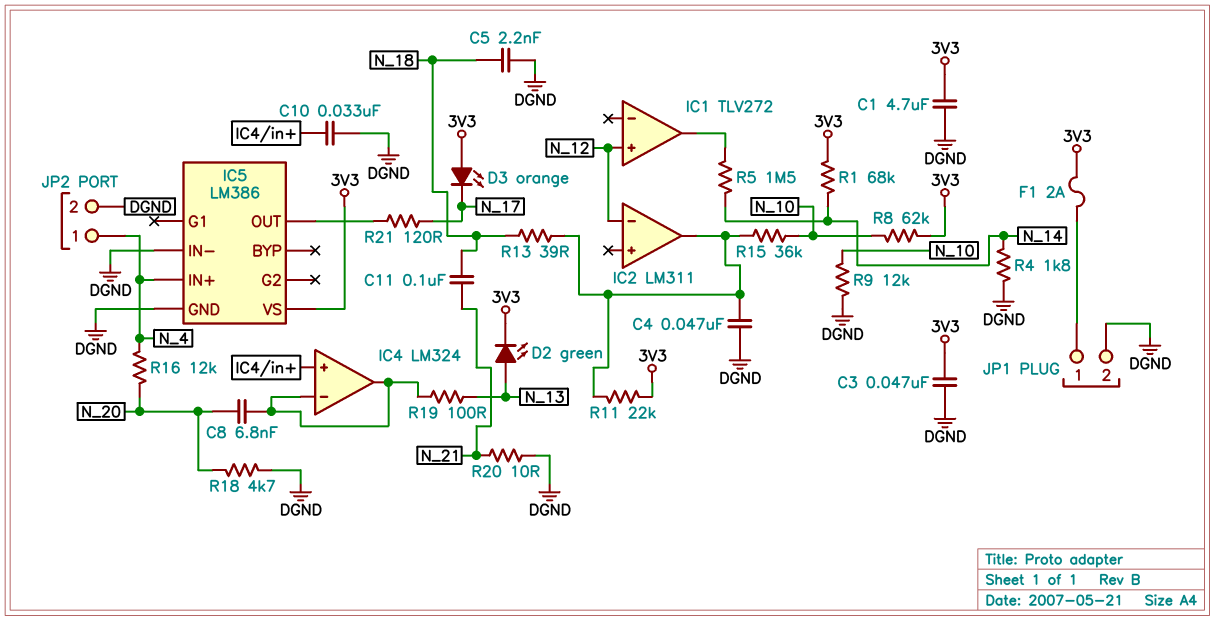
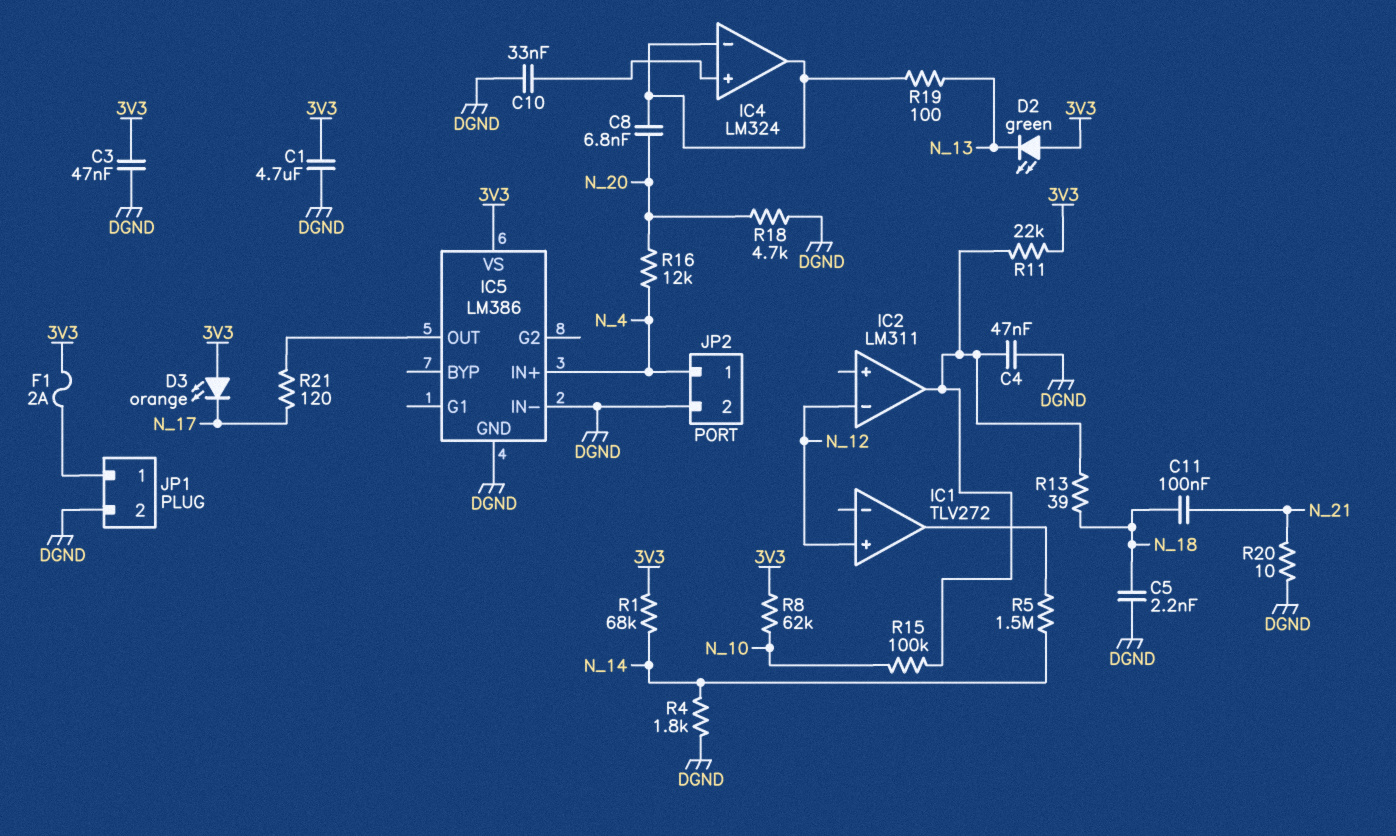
D2: LED green (A N_13, K 3V3) -> LED green (A 3V3, K N_13)
R9: 12k (DGND, N_10) -> none
R15: 36k (IC2/out, N_10) -> 100k (IC2/out, N_10)

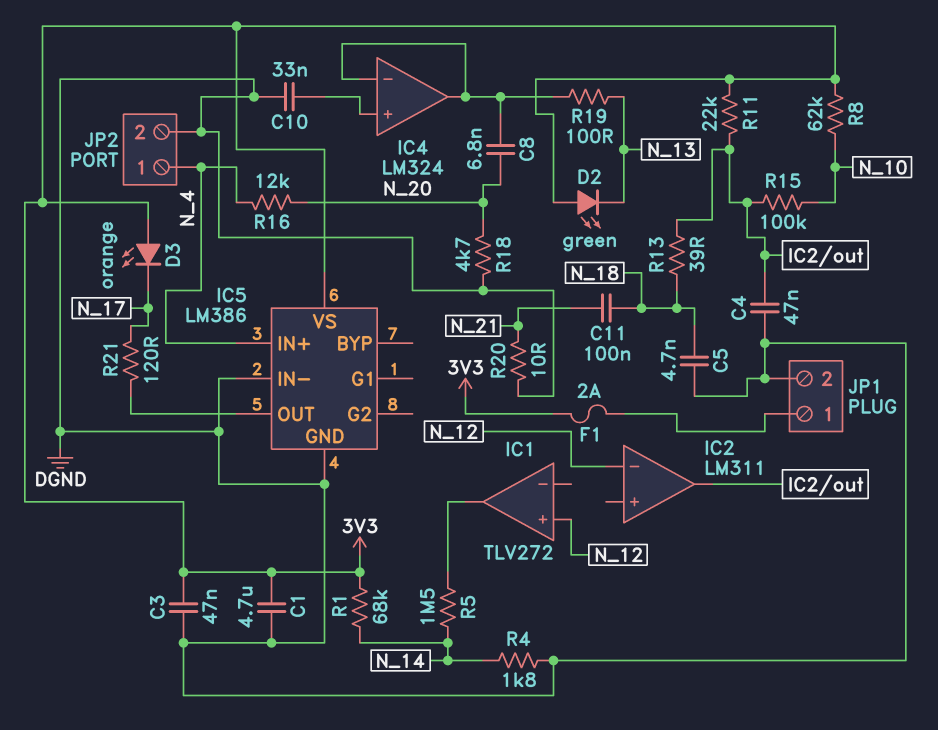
C5: 2.2nF (DGND, N_18) -> 4.7nF (DGND, N_18)

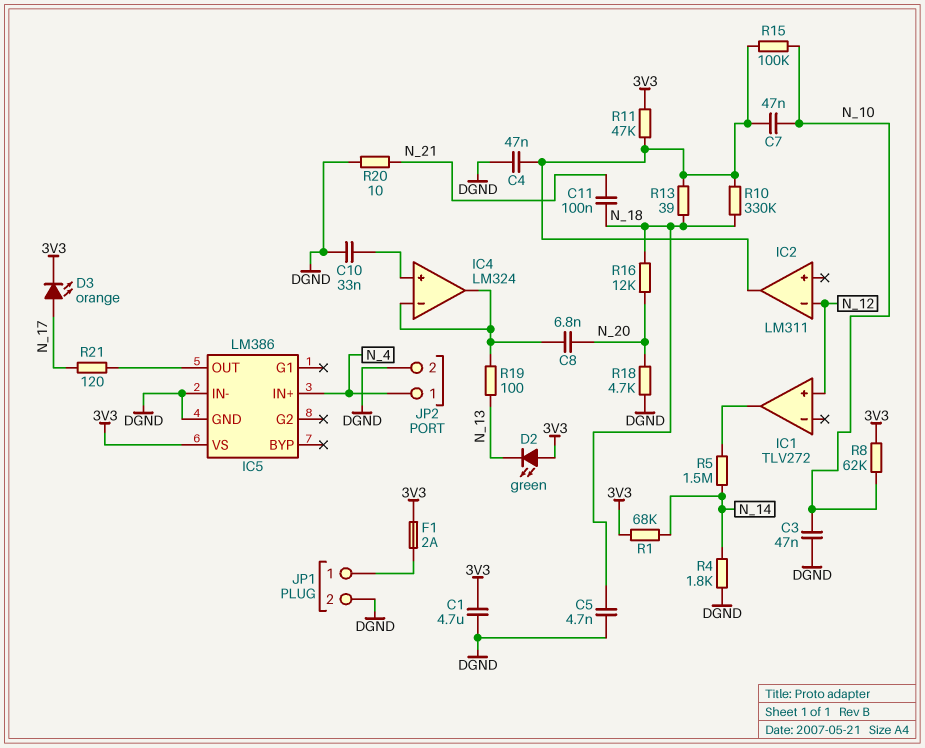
C3: 47nF (3V3, DGND) -> 47nF (DGND, N_10)
C7: none -> 47nF (IC2/out, N_10)
D3: LED orange (A 3V3, K N_17) -> LED orange (A N_17, K 3V3)
R10: none -> 330k (IC2/out, N_18)
R11: 22k (3V3, IC2/out) -> 47k (3V3, IC2/out)
R16: 12k (N_4, N_20) -> 12k (N_18, N_20)

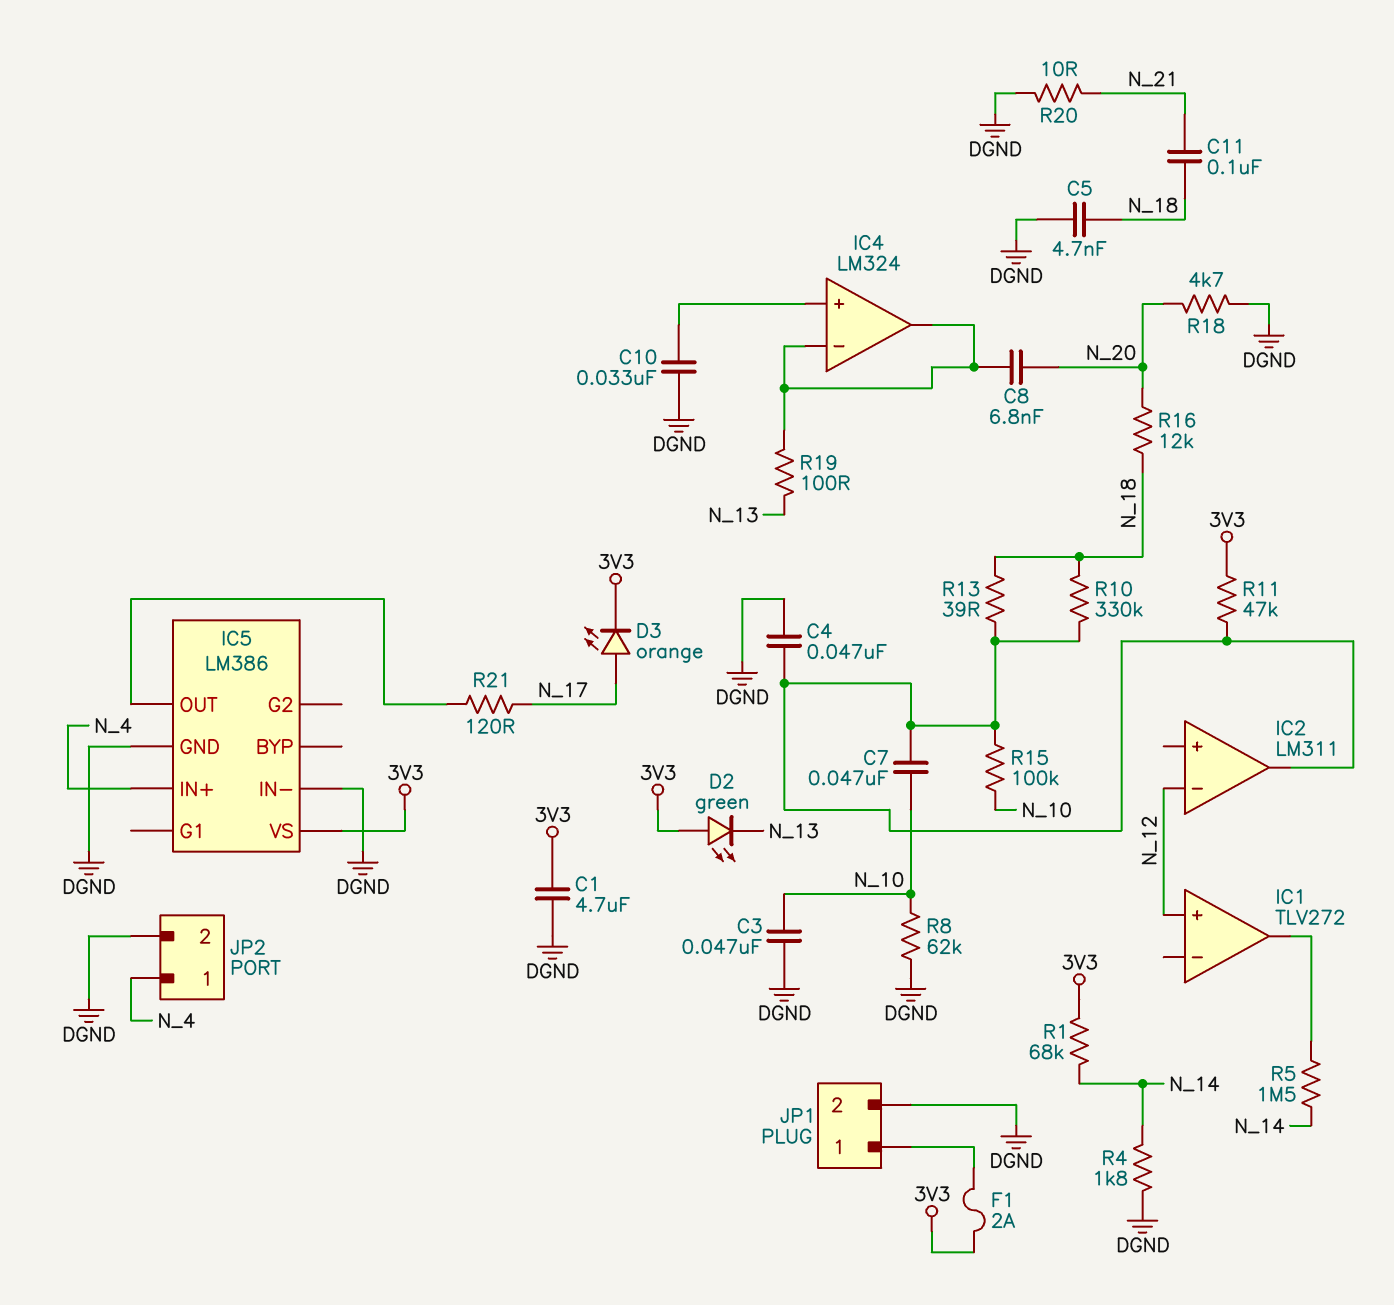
R8: 62k (3V3, N_10) -> 62k (DGND, N_10)

